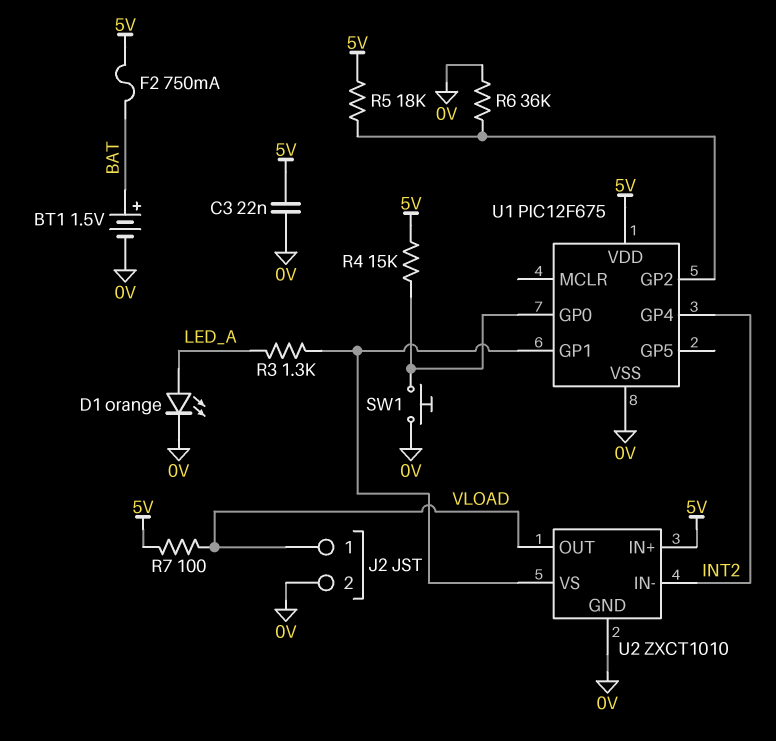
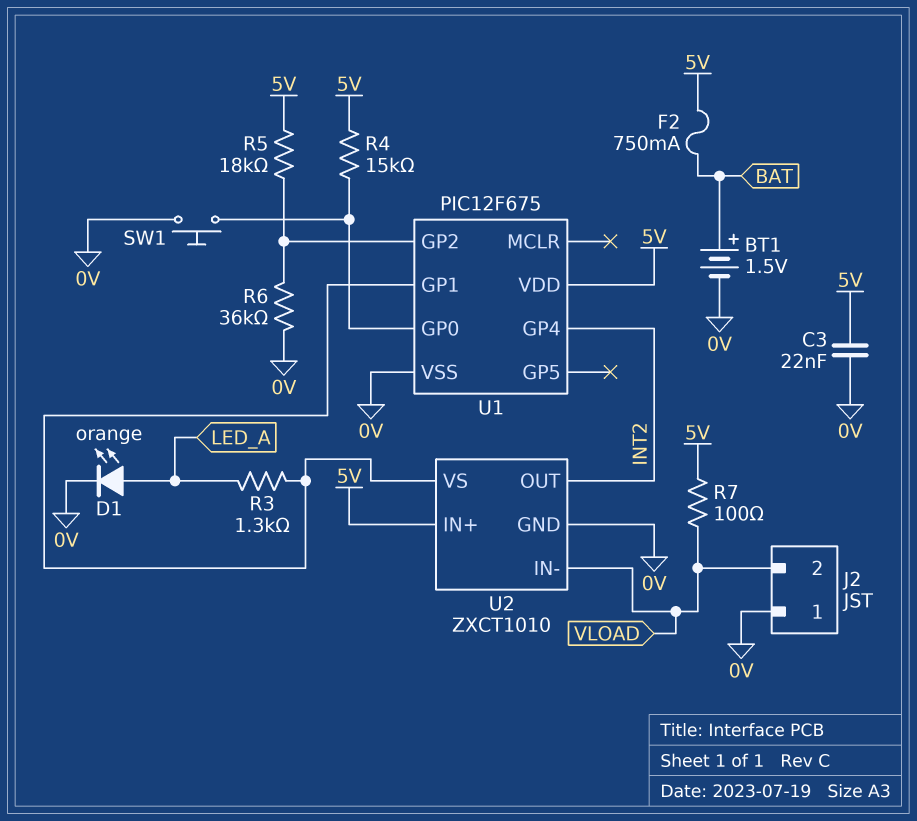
J2 pin 1: VLOAD -> 0V
J2 pin 2: 0V -> VLOAD
U2 pin IN-: INT2 -> VLOAD
U2 pin OUT: VLOAD -> INT2

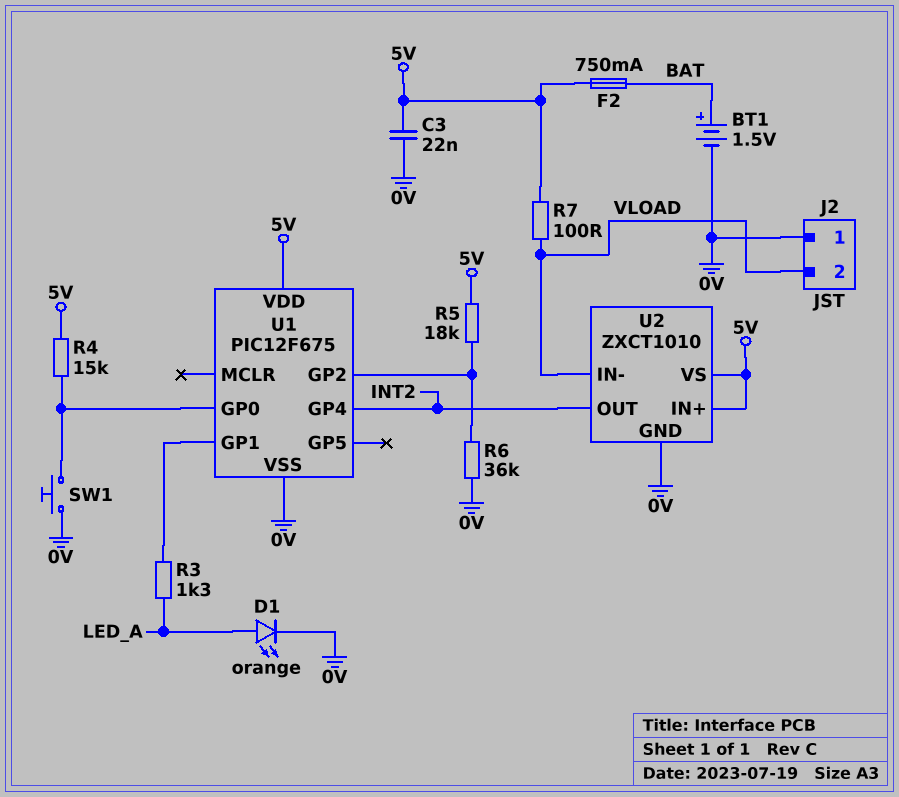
U2 pin VS: U1/GP1 -> 5V

